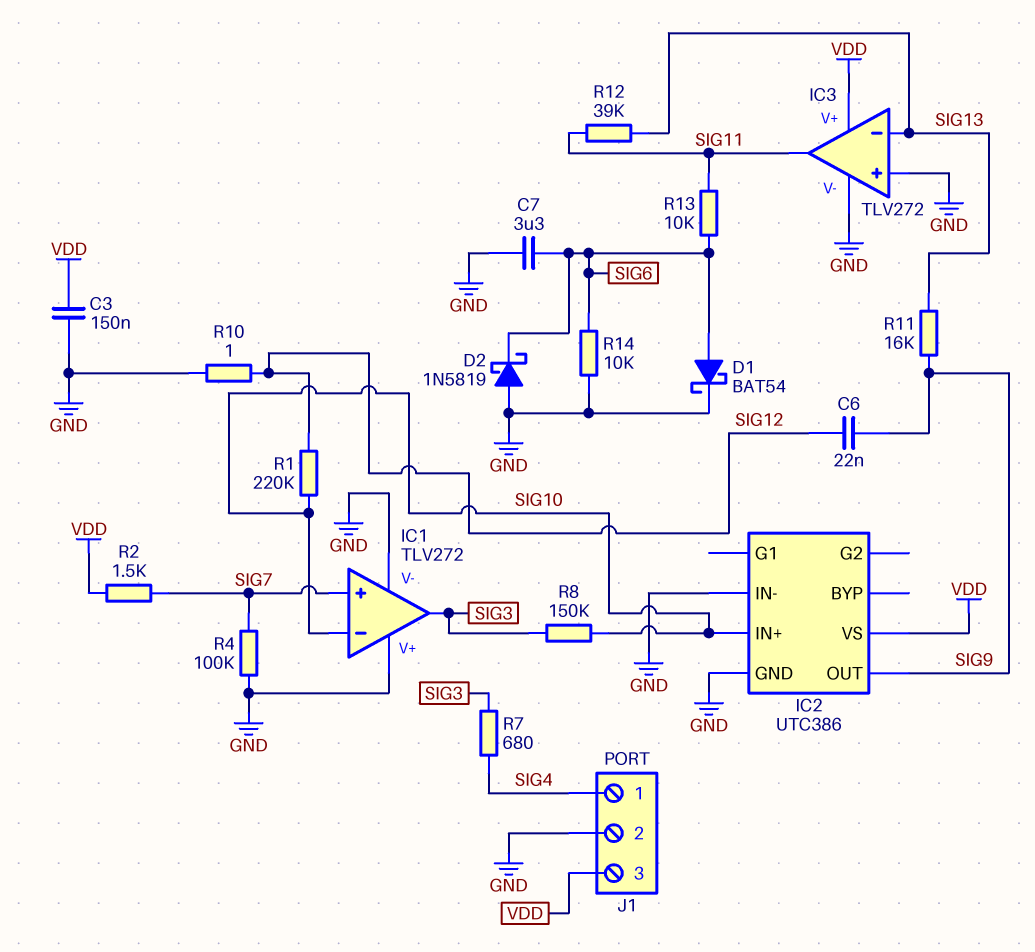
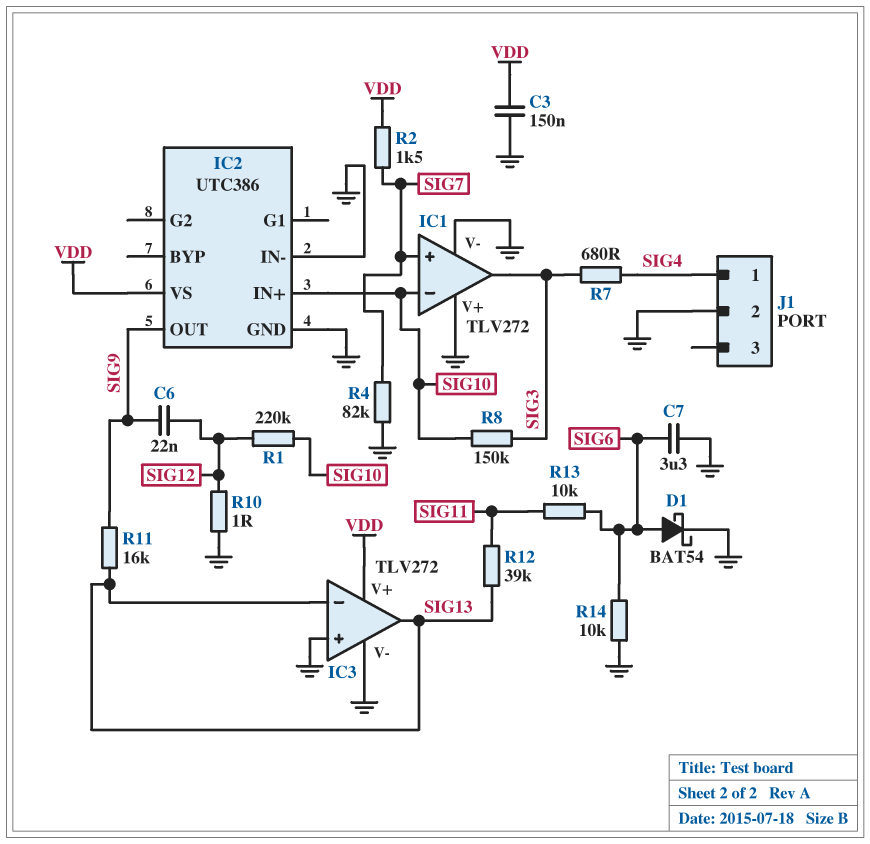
D2: schottky 1N5819 (A GND, K SIG6) -> none
IC3 pin out: SIG11 -> SIG13
J1 pin 3: VDD -> none
R4: 100k (GND, SIG7) -> 82k (GND, SIG7)

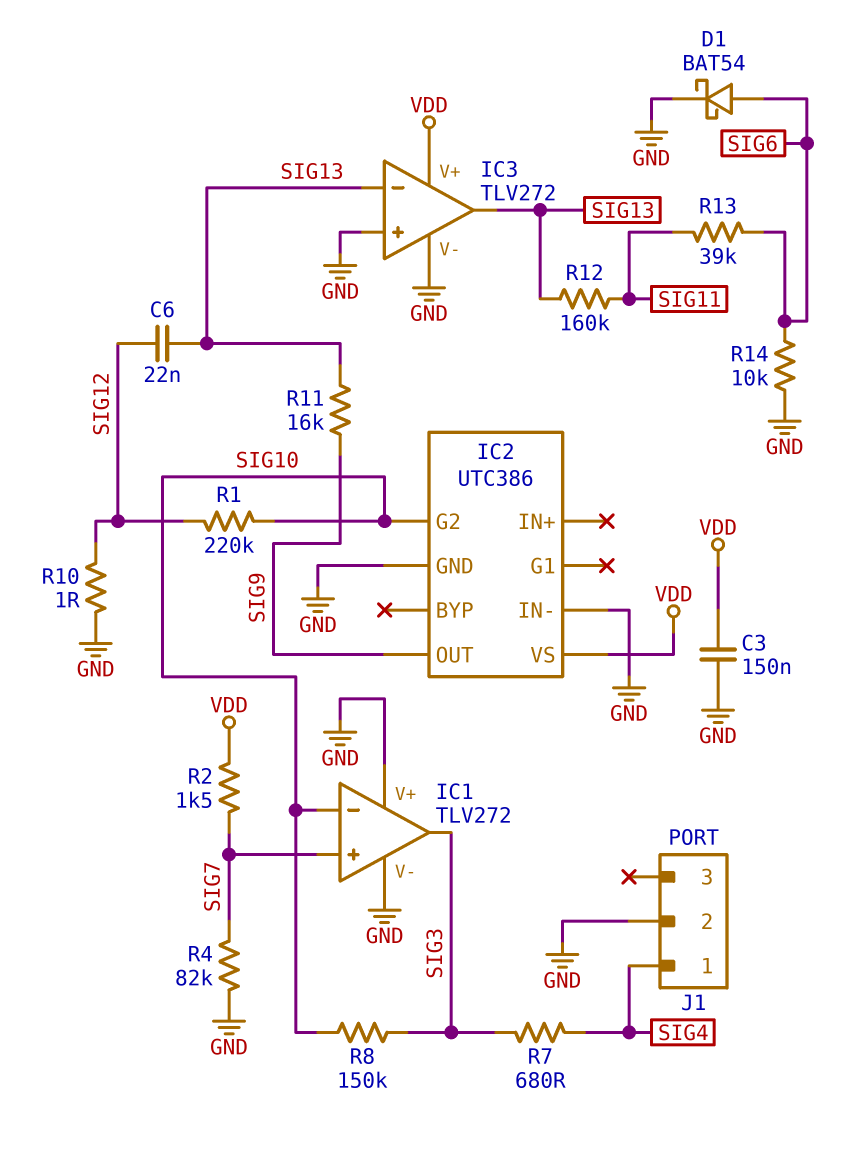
C6: 22nF (SIG9, SIG12) -> 22nF (SIG12, SIG13)
C7: 3.3uF (GND, SIG6) -> none
IC2 pin G2: none -> SIG10
IC2 pin IN+: SIG10 -> none
R12: 39k (SIG11, SIG13) -> 160k (SIG11, SIG13)
R13: 10k (SIG6, SIG11) -> 39k (SIG6, SIG11)

